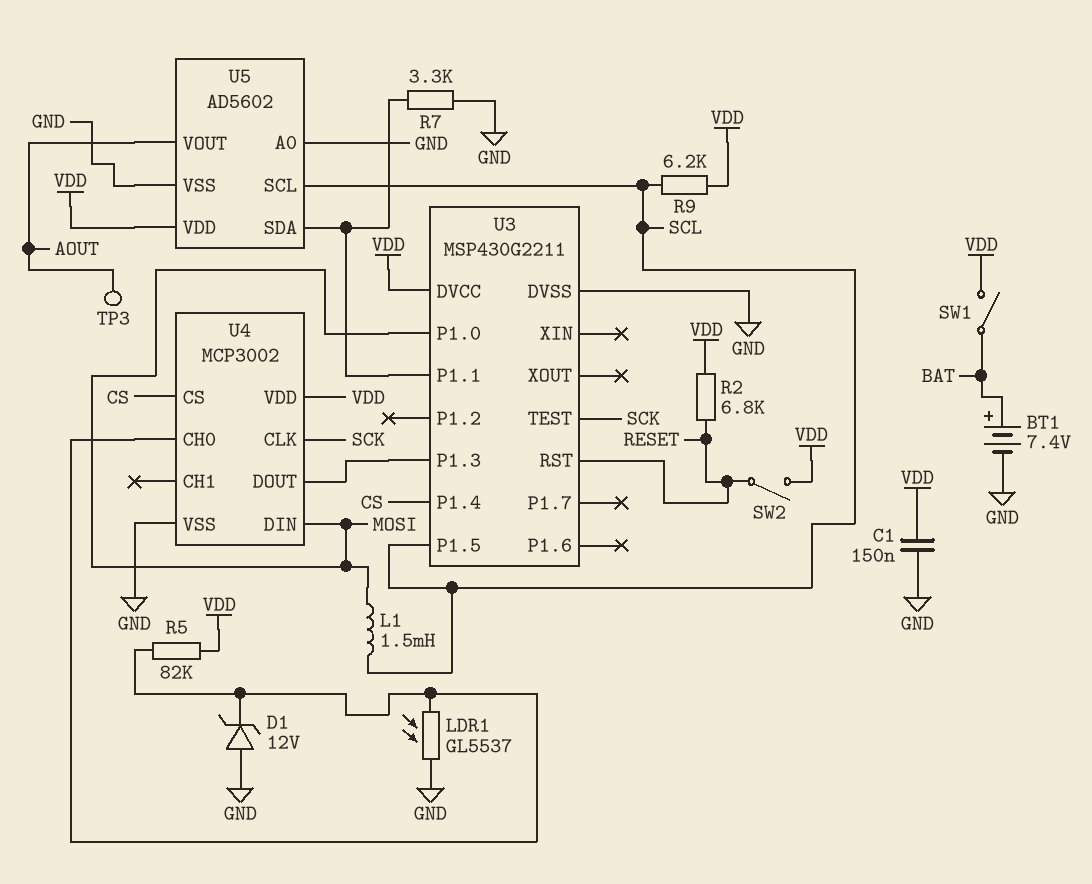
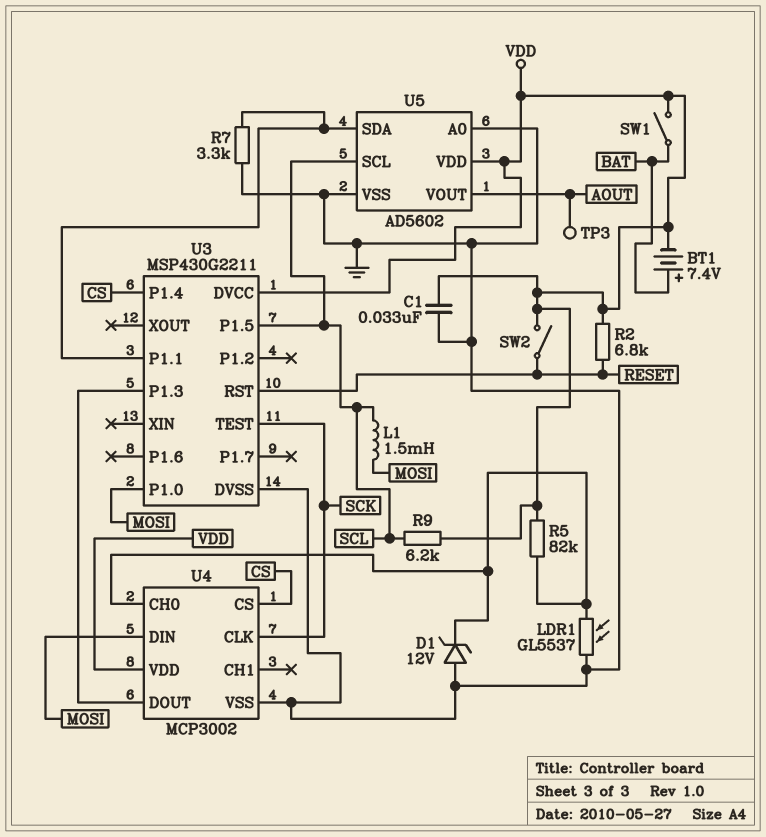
BT1: 7.4V (plus BAT, minus GND) -> 7.4V (plus BAT, minus VDD)
C1: 150nF (GND, VDD) -> 33nF (GND, VDD)

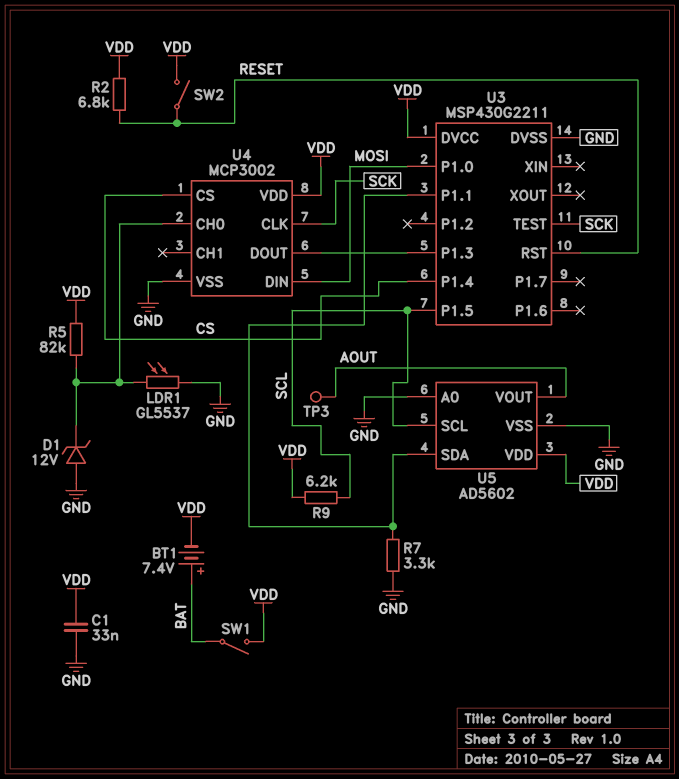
L1: 1.5mH (MOSI, SCL) -> none

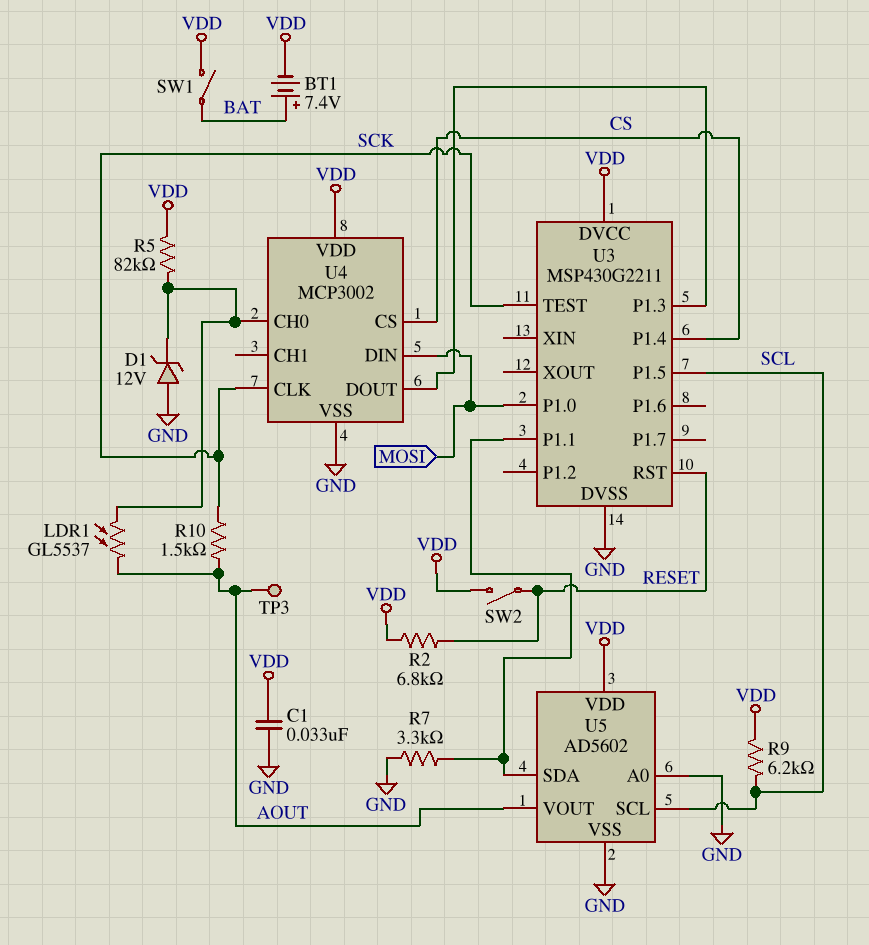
LDR1: GL5537 (GND, U4/CH0) -> GL5537 (AOUT, U4/CH0)
R10: none -> 1.5k (AOUT, SCK)

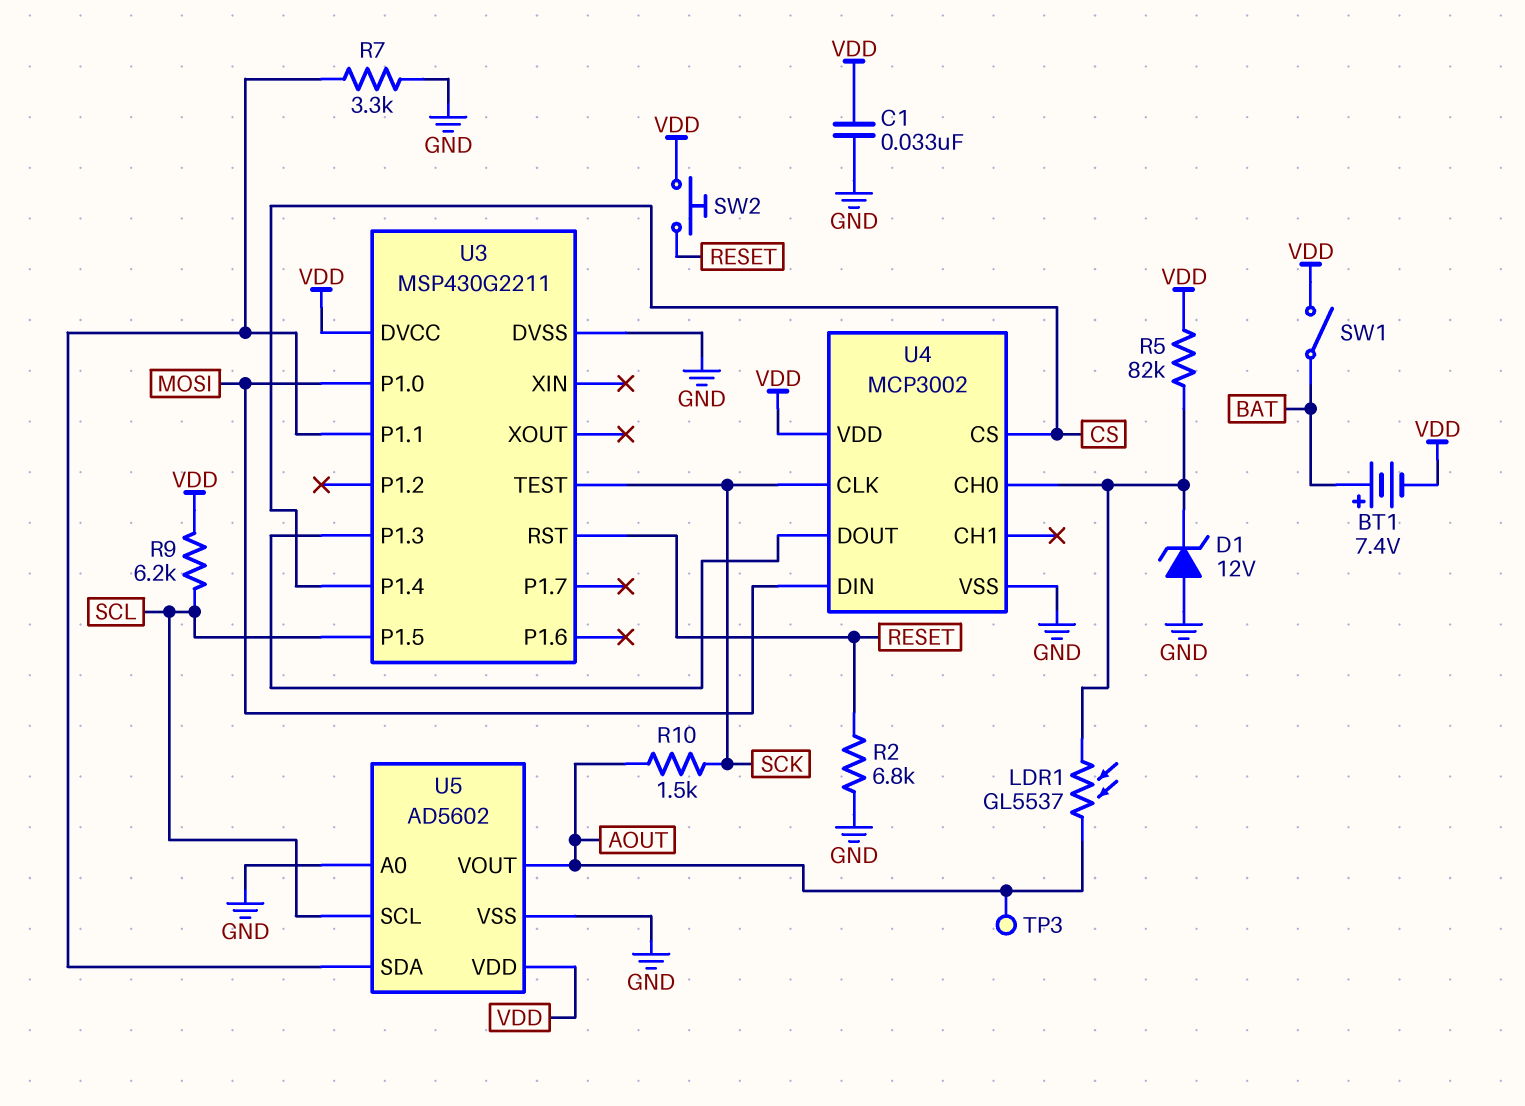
R2: 6.8k (RESET, VDD) -> 6.8k (GND, RESET)
SW2: switch (RESET, VDD) -> button (RESET, VDD)

